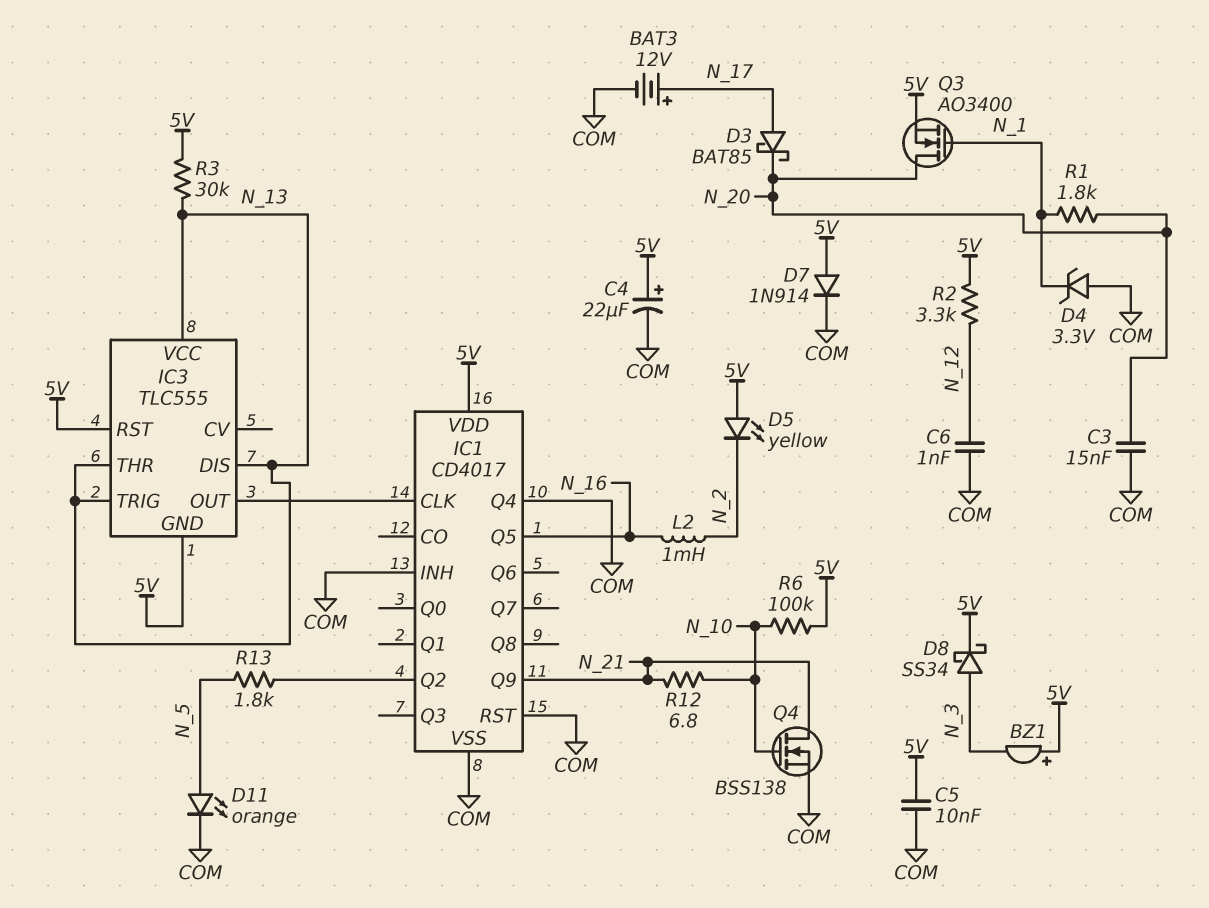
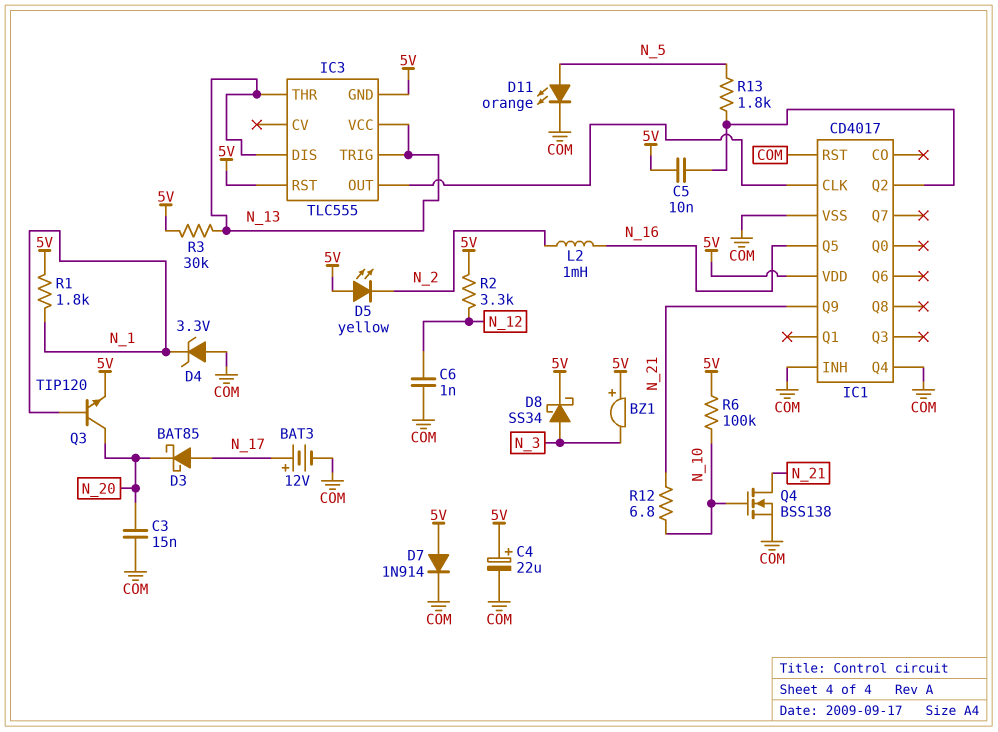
C5: 10nF (5V, COM) -> 10nF (5V, IC1/Q2)
Q3: NMOS AO3400 (G N_1, D N_20, S 5V) -> NPN TIP120 (B N_1, C N_20, E 5V)
R1: 1.8k (N_1, N_20) -> 1.8k (5V, N_1)

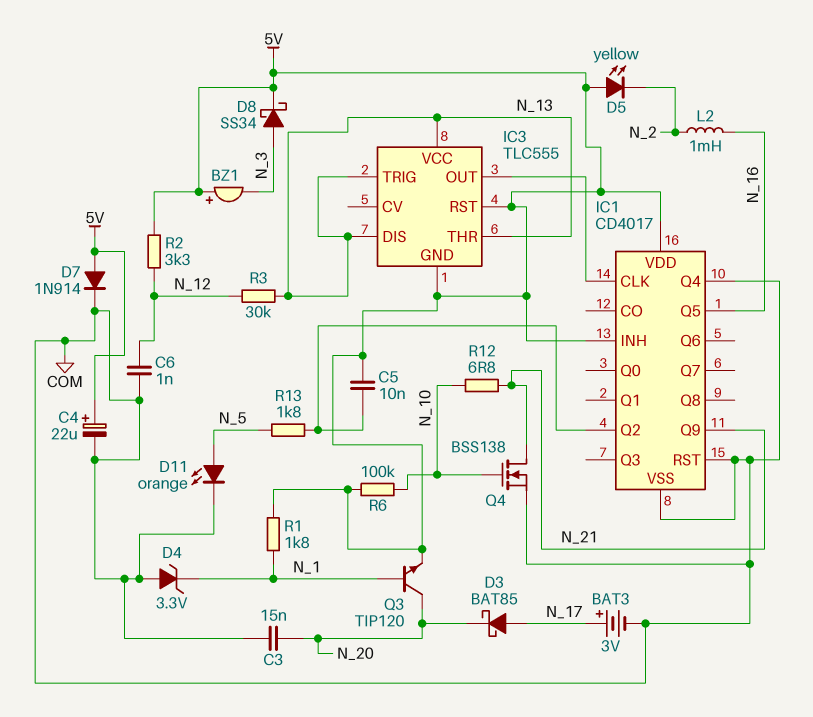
BAT3: 12V (plus N_17, minus COM) -> 3V (plus N_17, minus COM)
IC1 pin INH: COM -> 5V
R3: 30k (5V, N_13) -> 30k (N_12, N_13)

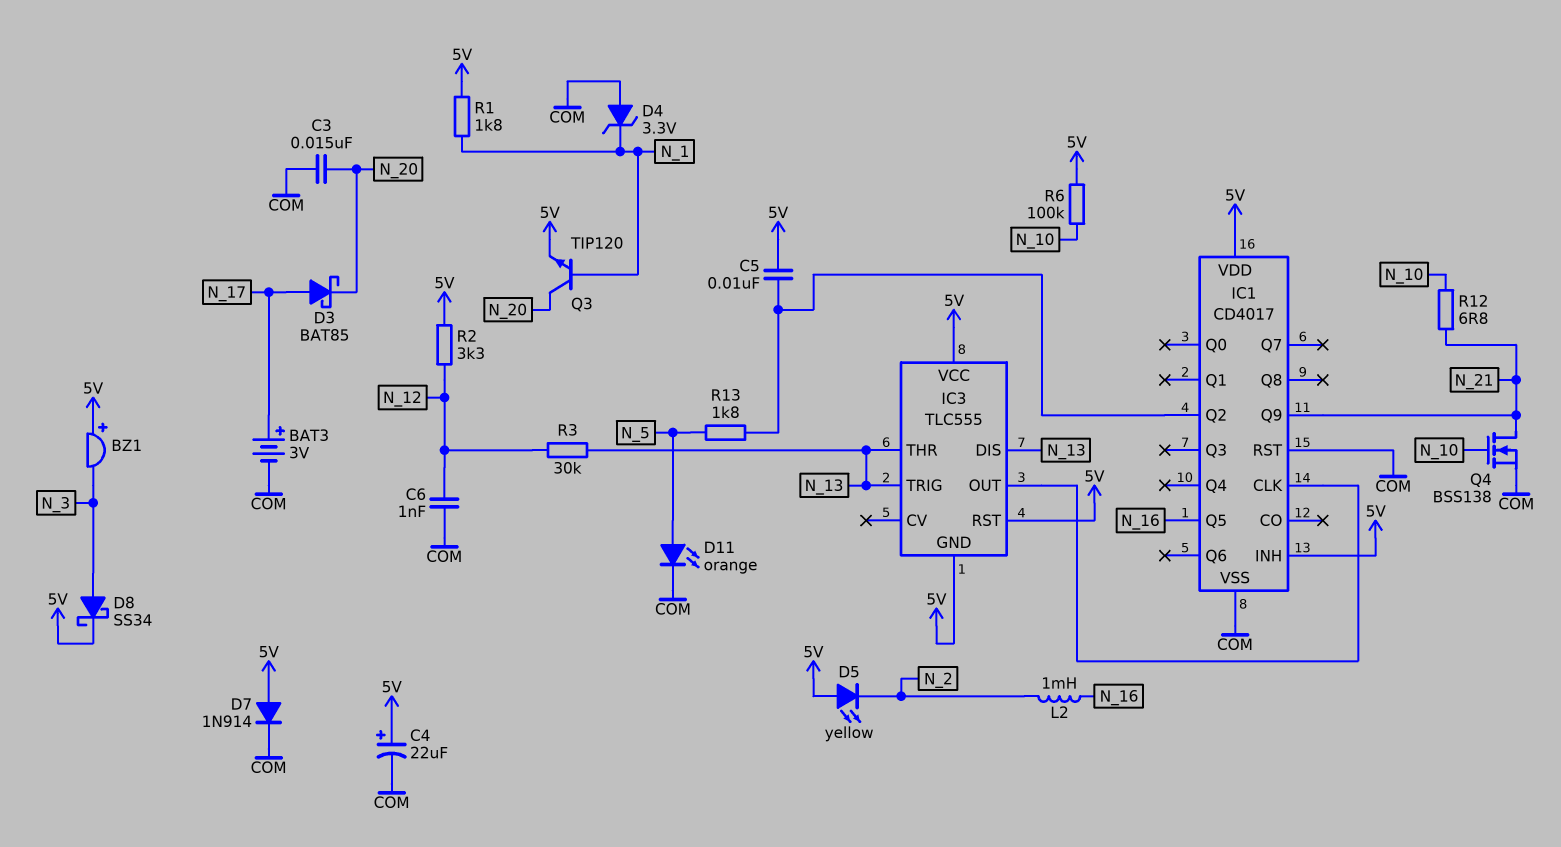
IC1 pin Q4: COM -> none
IC3 pin VCC: N_13 -> 5V

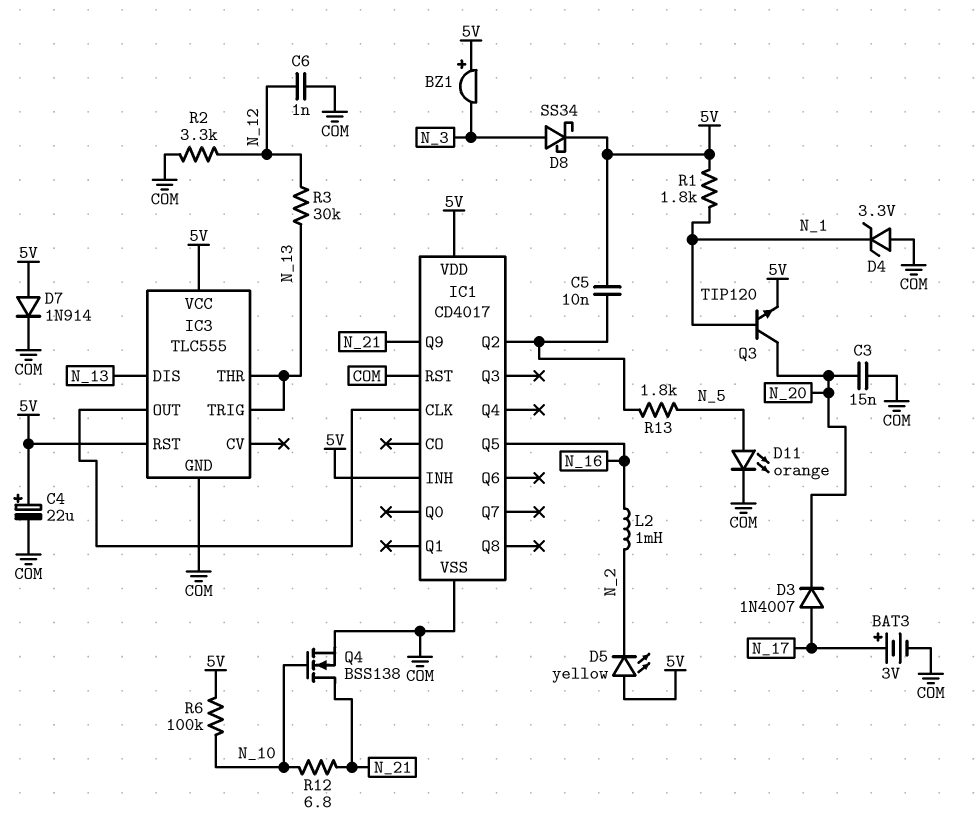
D3: schottky BAT85 (A N_17, K N_20) -> diode 1N4007 (A N_17, K N_20)
IC3 pin GND: 5V -> COM
R2: 3.3k (5V, N_12) -> 3.3k (COM, N_12)

